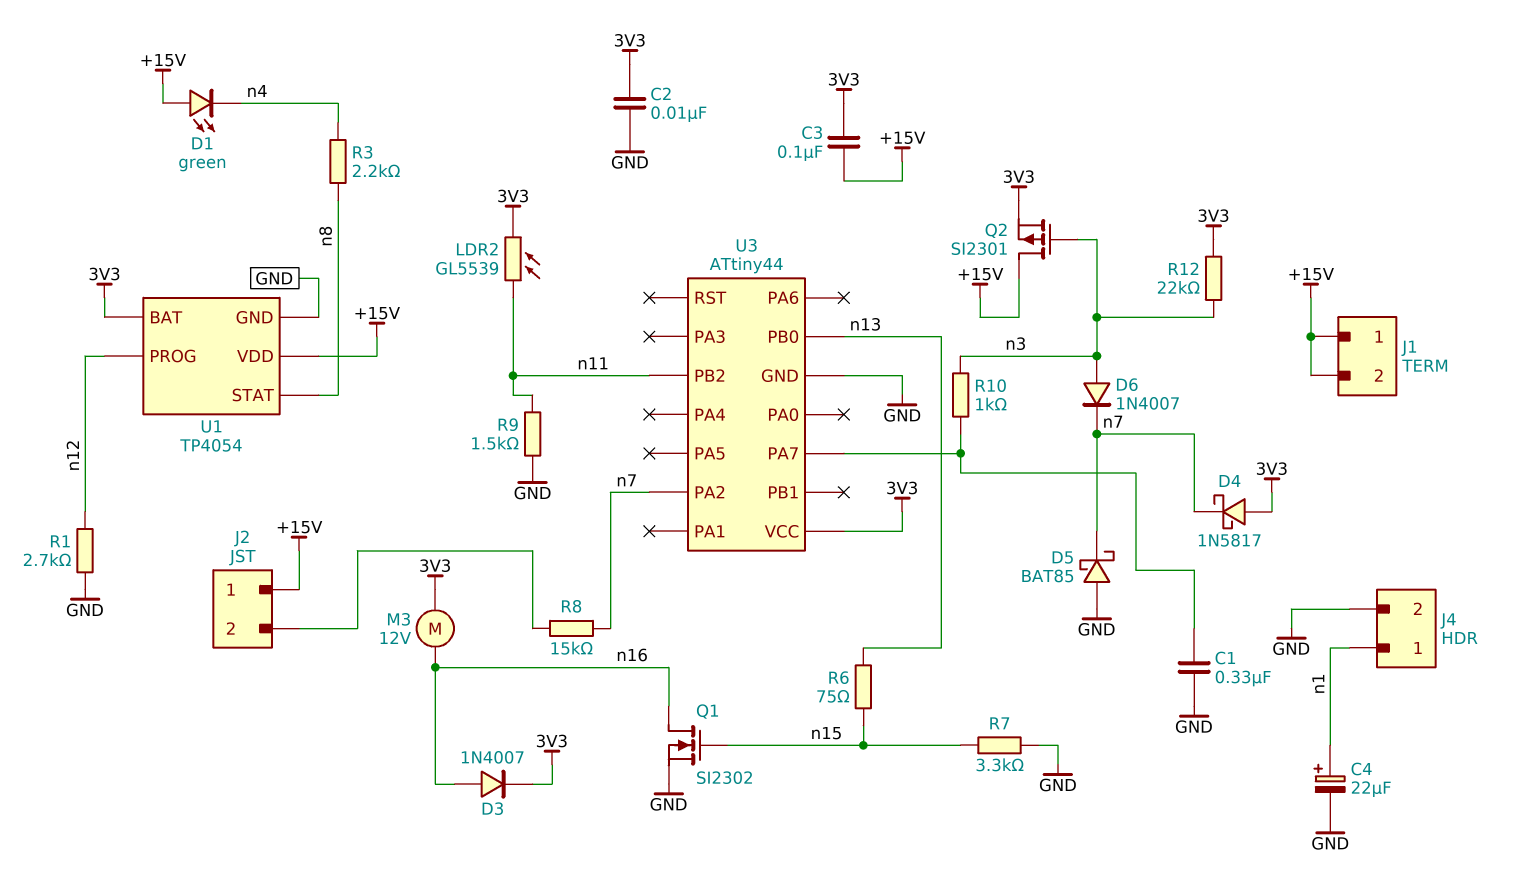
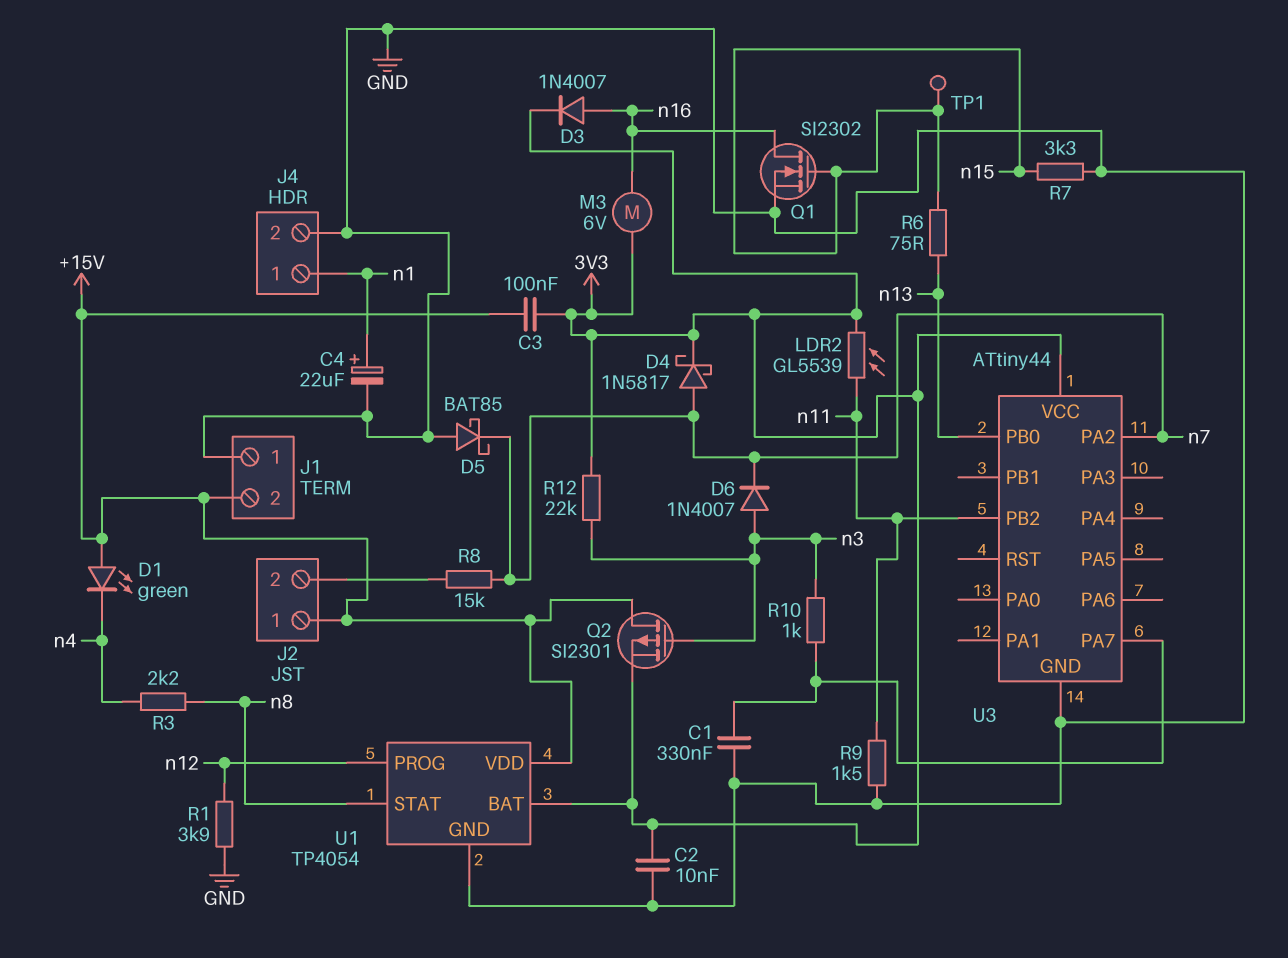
D4: schottky 1N5817 (A 3V3, K n7) -> schottky 1N5817 (A n7, K 3V3)
J1 pin 1: +15V -> GND
M3: motor 12V (3V3, n16) -> motor 6V (3V3, n16)
R1: 2.7k (GND, n12) -> 3.9k (GND, n12)
TP1: none -> test point (n15)

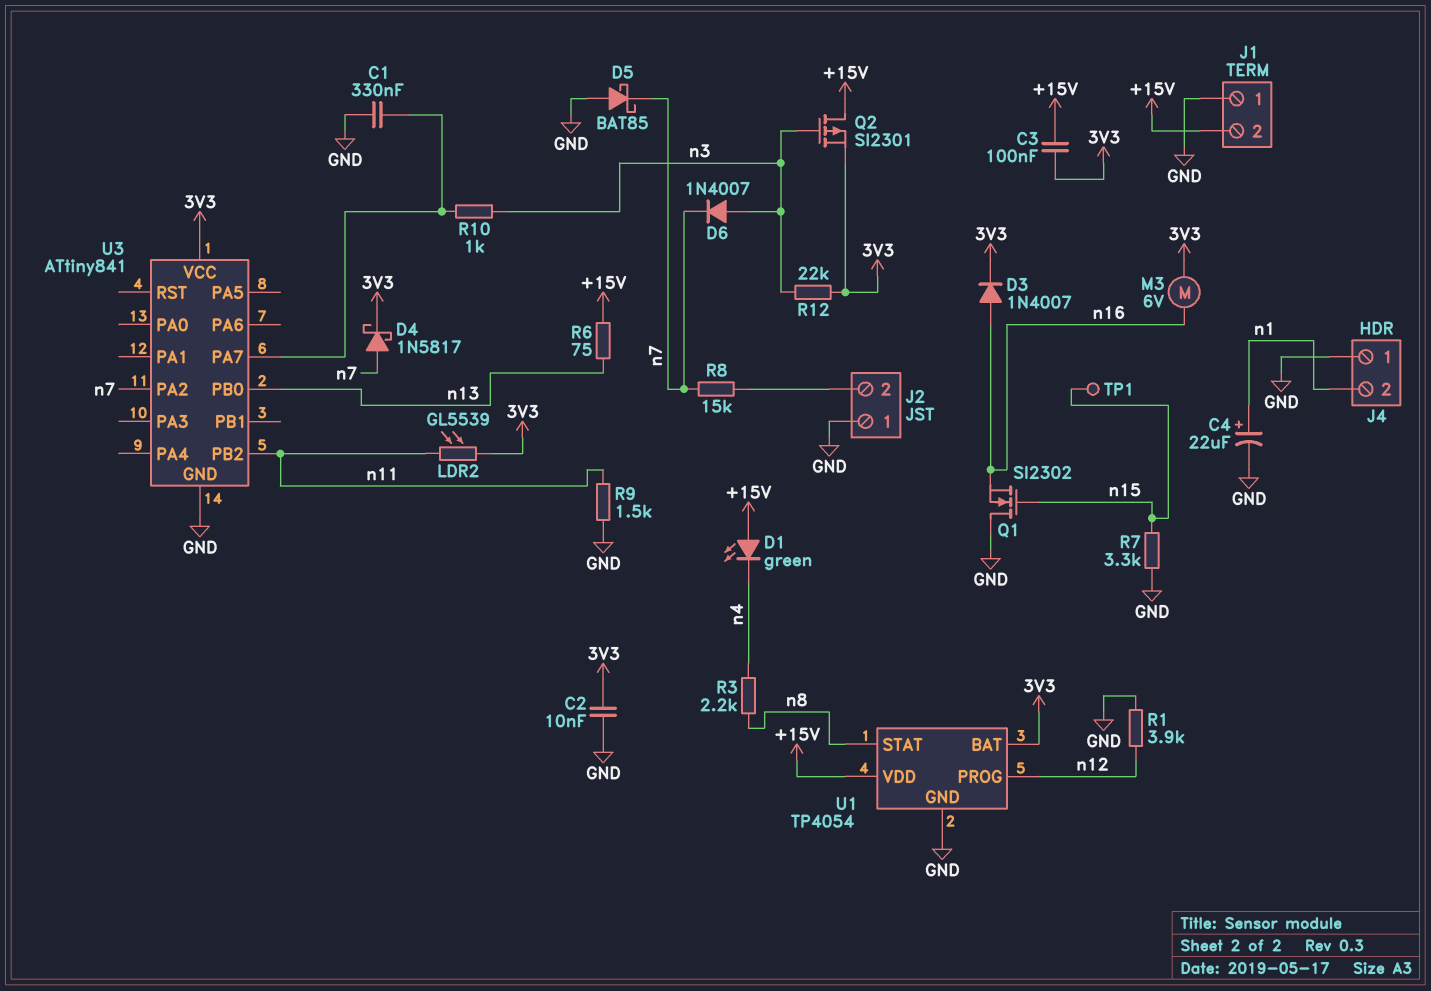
J2 pin 1: +15V -> GND
J4 pin 1: n1 -> GND
J4 pin 2: GND -> n1
Q1: NMOS SI2302 (G n15, D n16, S GND) -> NMOS SI2302 (G n15, D GND, S n16)
R6: 75 (n13, n15) -> 75 (+15V, n13)
U3: ATtiny44 -> ATtiny841

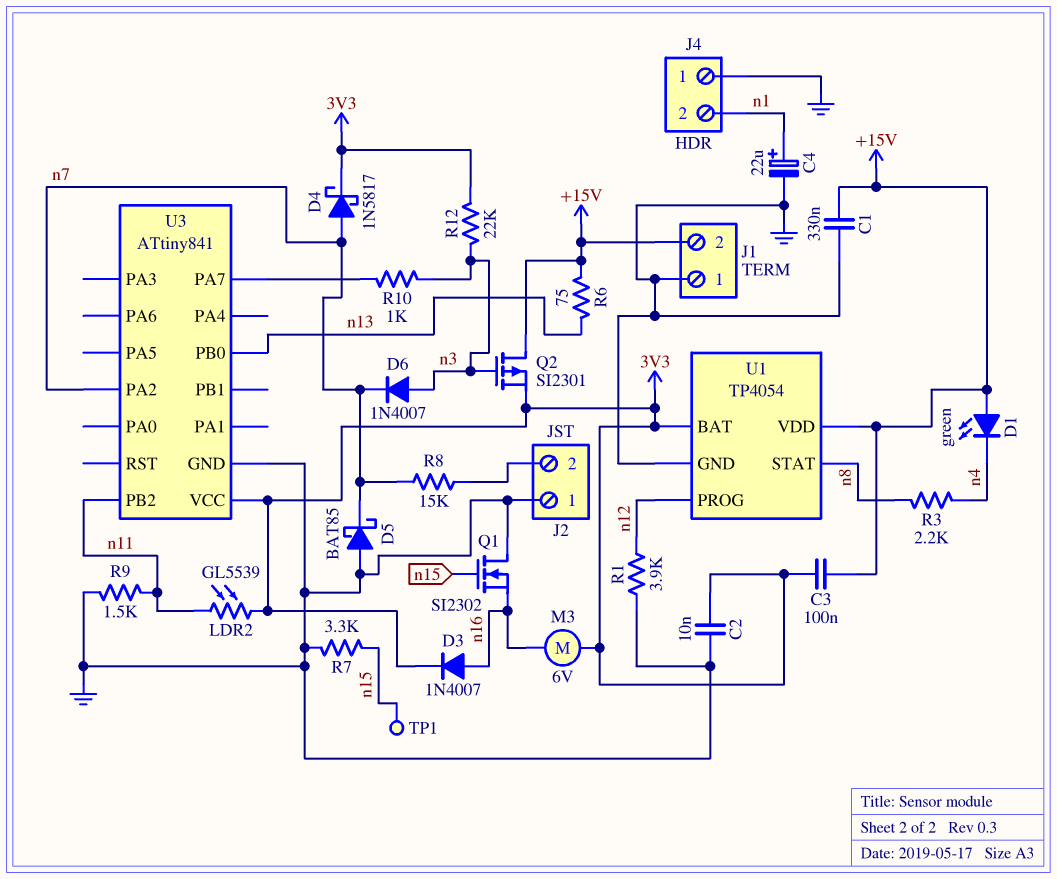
C1: 330nF (GND, U3/PA7) -> 330nF (+15V, GND)

